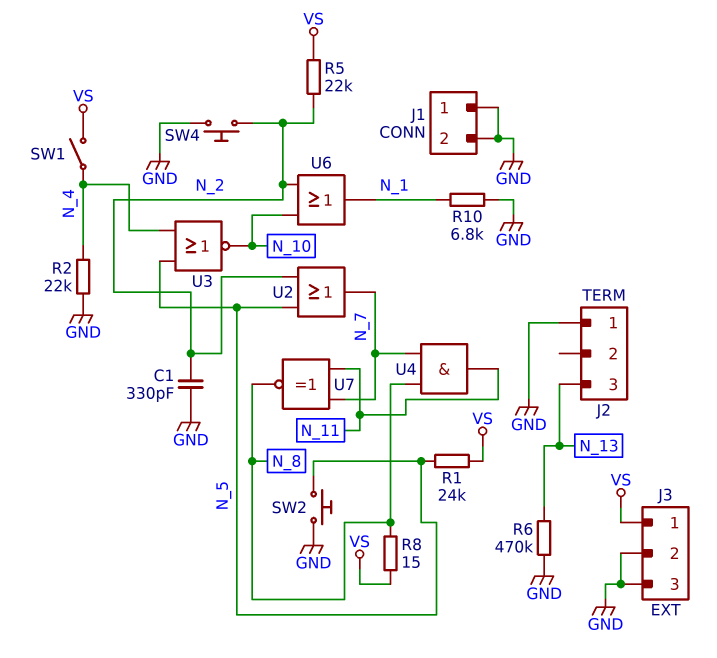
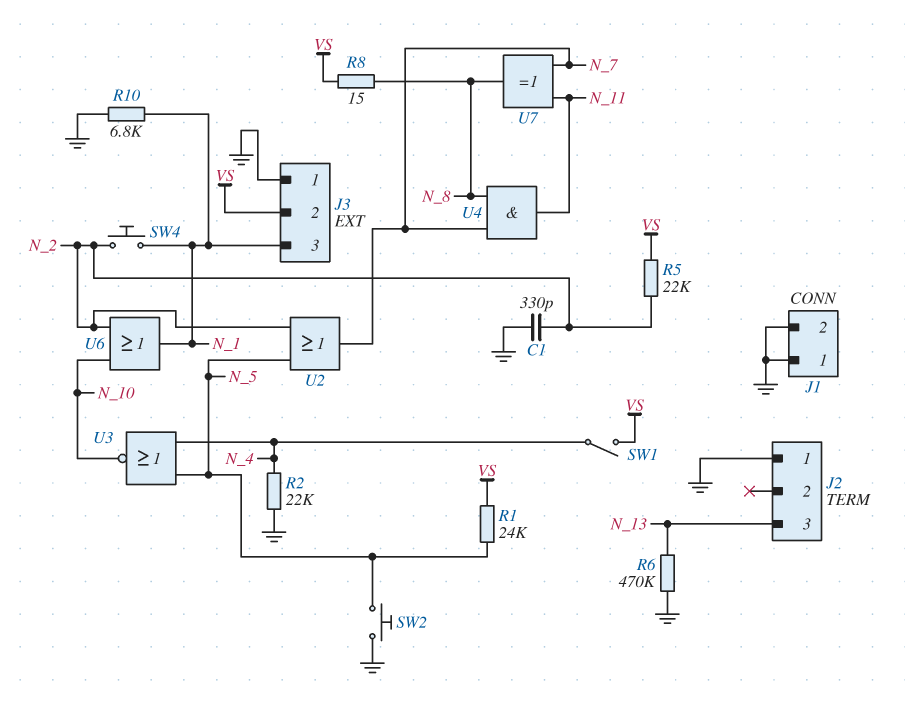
J3 pin 1: VS -> GND
J3 pin 2: GND -> VS
J3 pin 3: GND -> N_1
SW4: button (GND, N_2) -> button (N_1, N_2)
U7: XNOR (in N_7, in N_11, out N_8) -> XOR (in N_7, in N_11, out N_8)

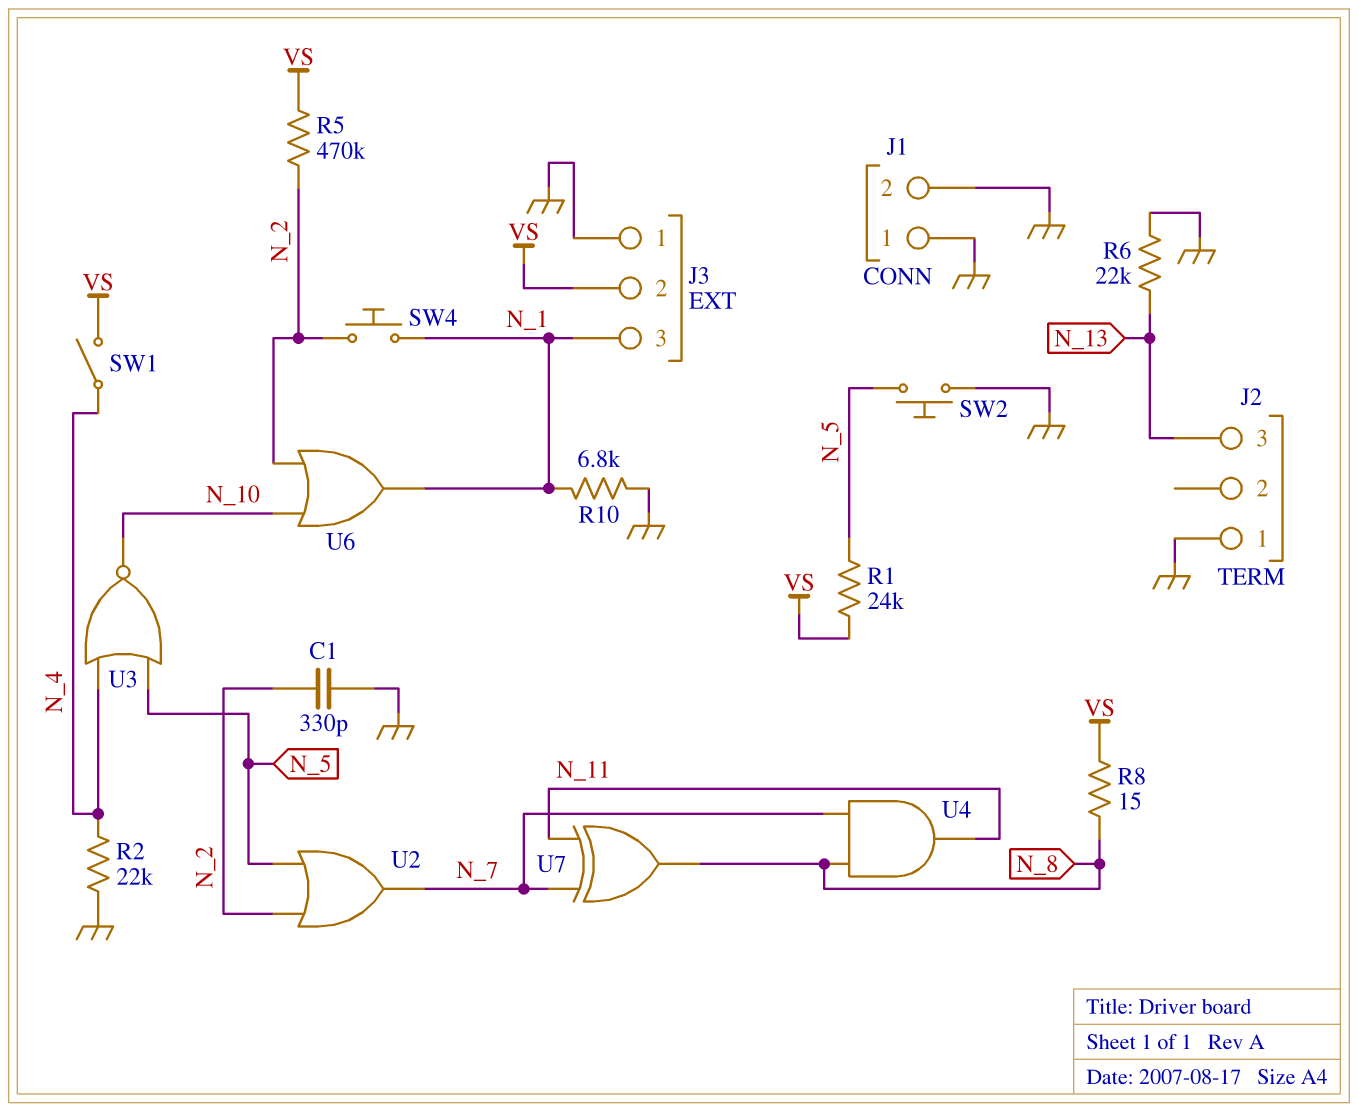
R5: 22k (N_2, VS) -> 470k (N_2, VS)
R6: 470k (GND, N_13) -> 22k (GND, N_13)

